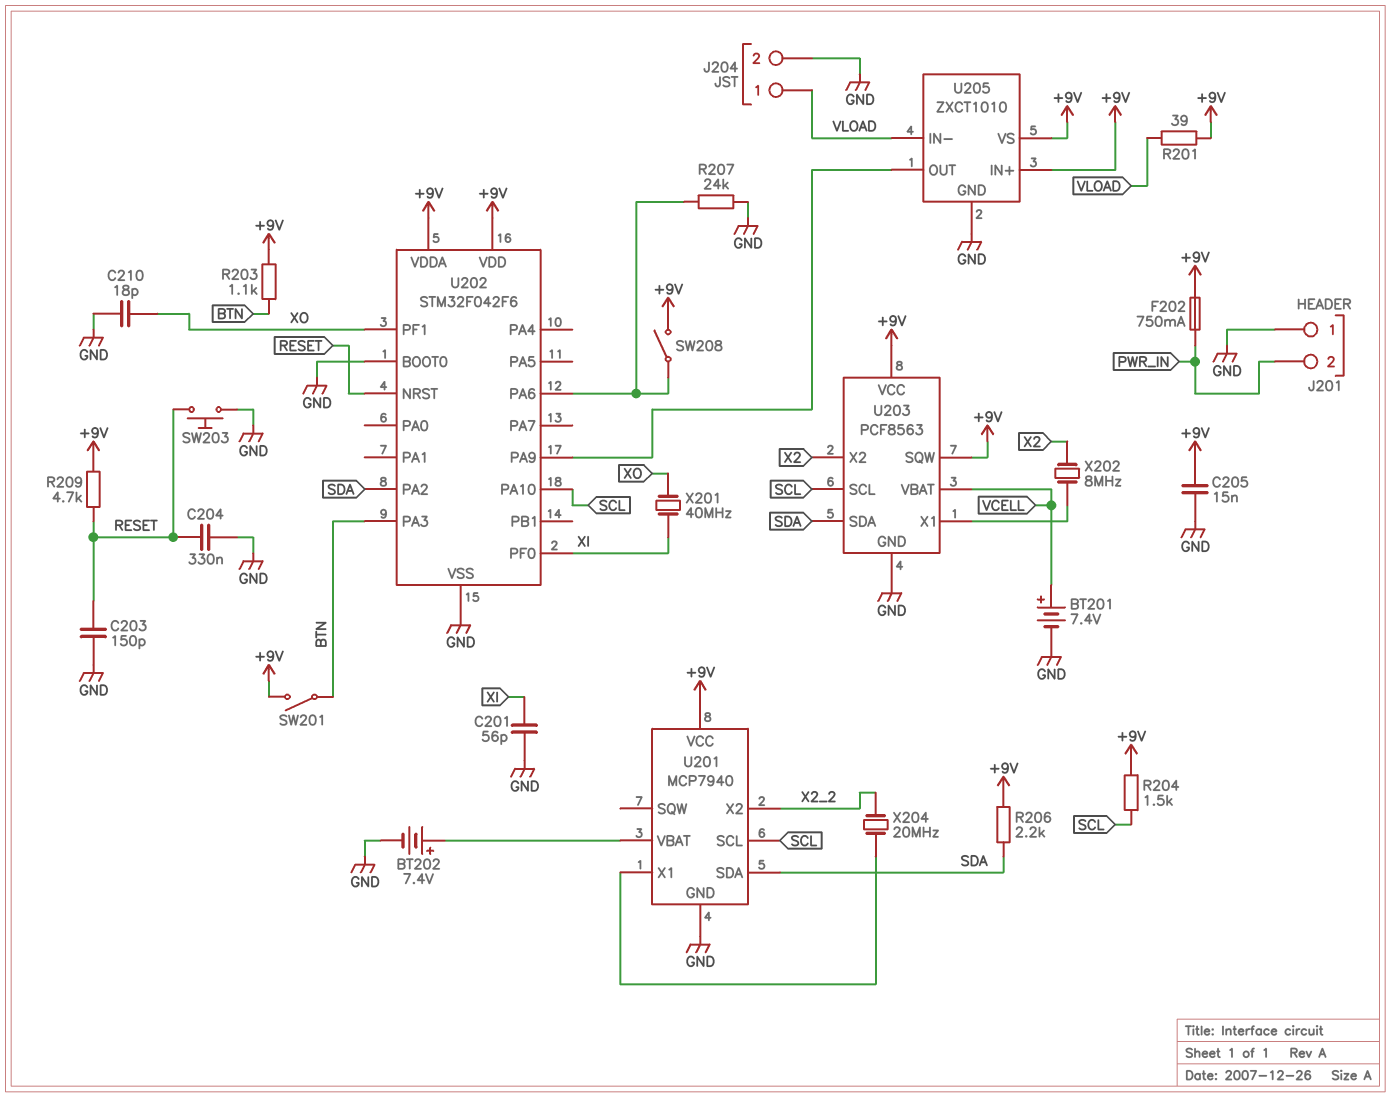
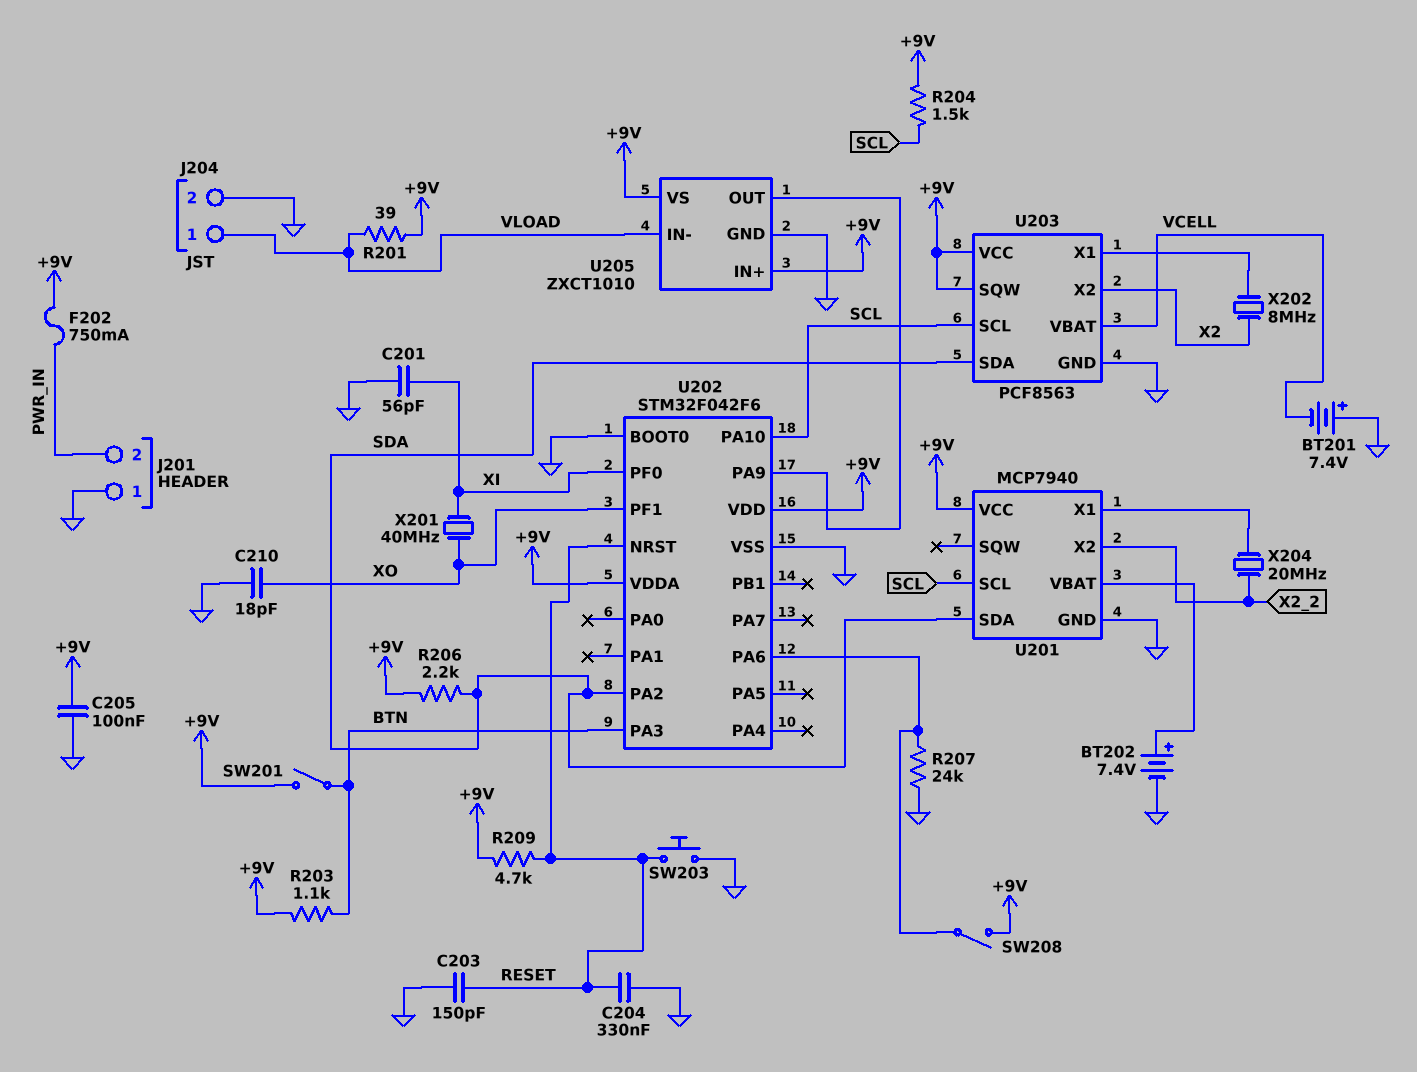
BT201: 7.4V (plus VCELL, minus GND) -> 7.4V (plus GND, minus VCELL)
C205: 15nF (+9V, GND) -> 100nF (+9V, GND)

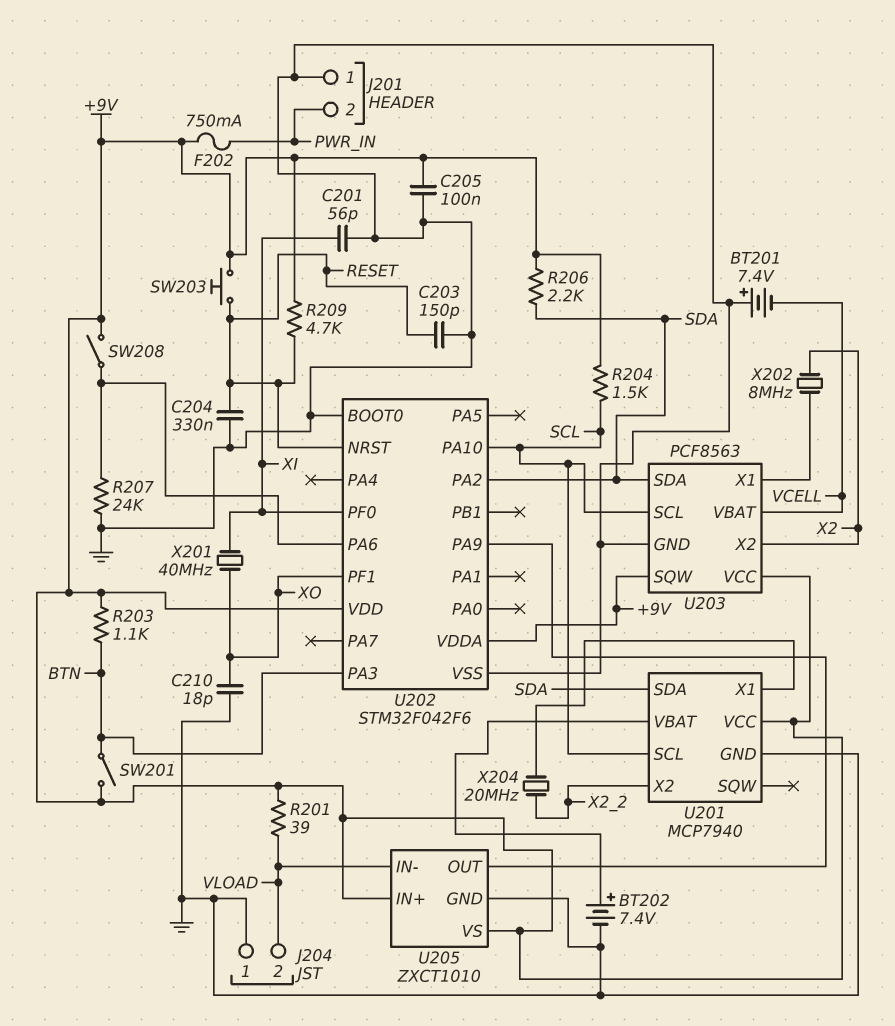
J204 pin 1: VLOAD -> GND
J204 pin 2: GND -> VLOAD
SW203: button (GND, RESET) -> button (+9V, RESET)

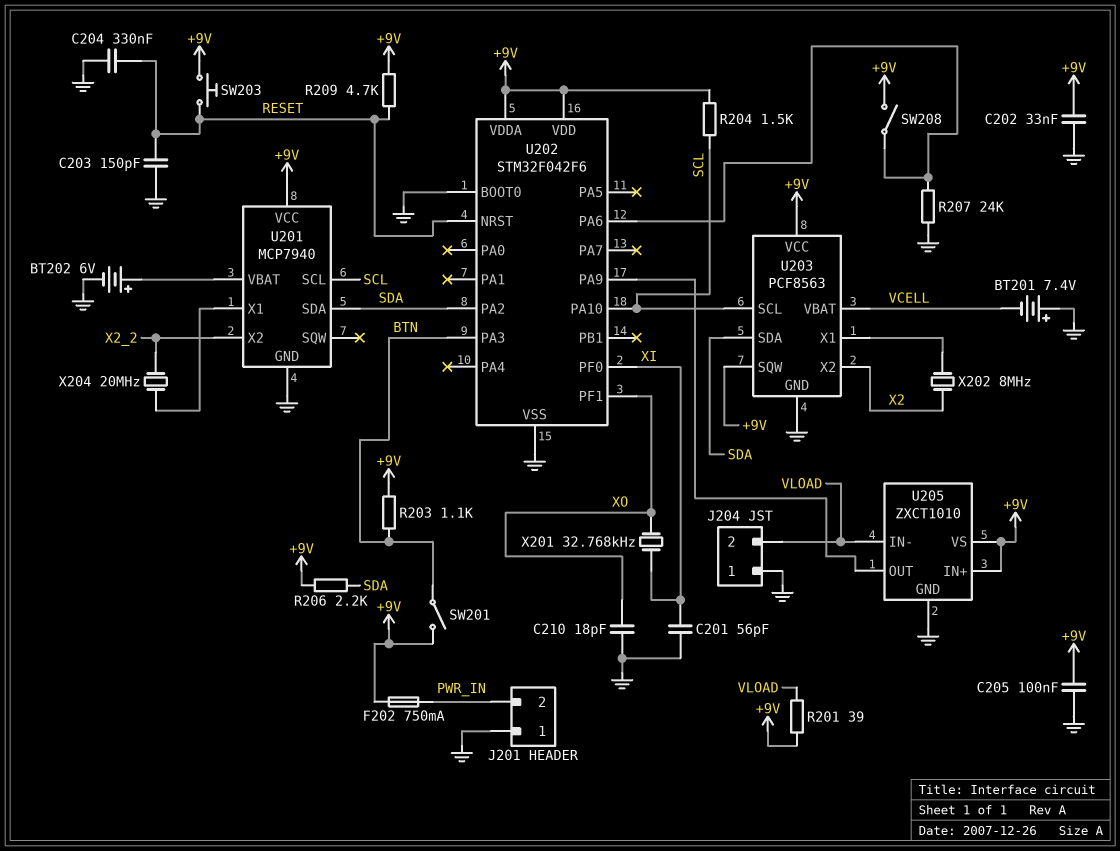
BT202: 7.4V (plus U201/VBAT, minus GND) -> 6V (plus U201/VBAT, minus GND)
C202: none -> 33nF (+9V, GND)
X201: 40MHz (XI, XO) -> 32.768kHz (XI, XO)

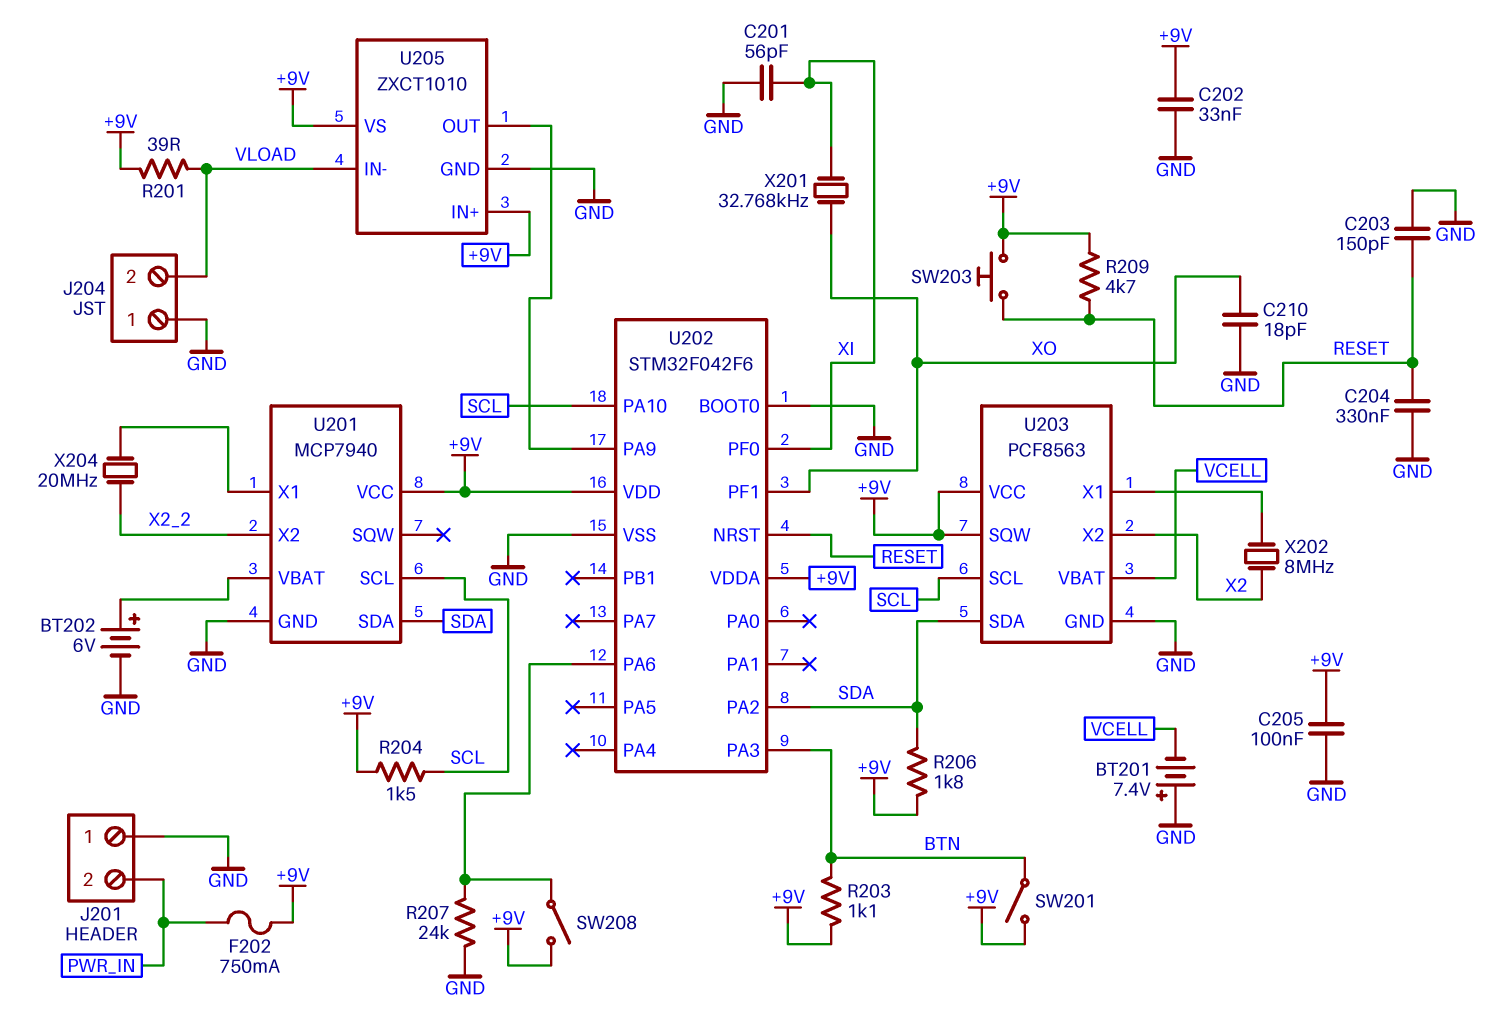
R206: 2.2k (+9V, SDA) -> 1.8k (+9V, SDA)

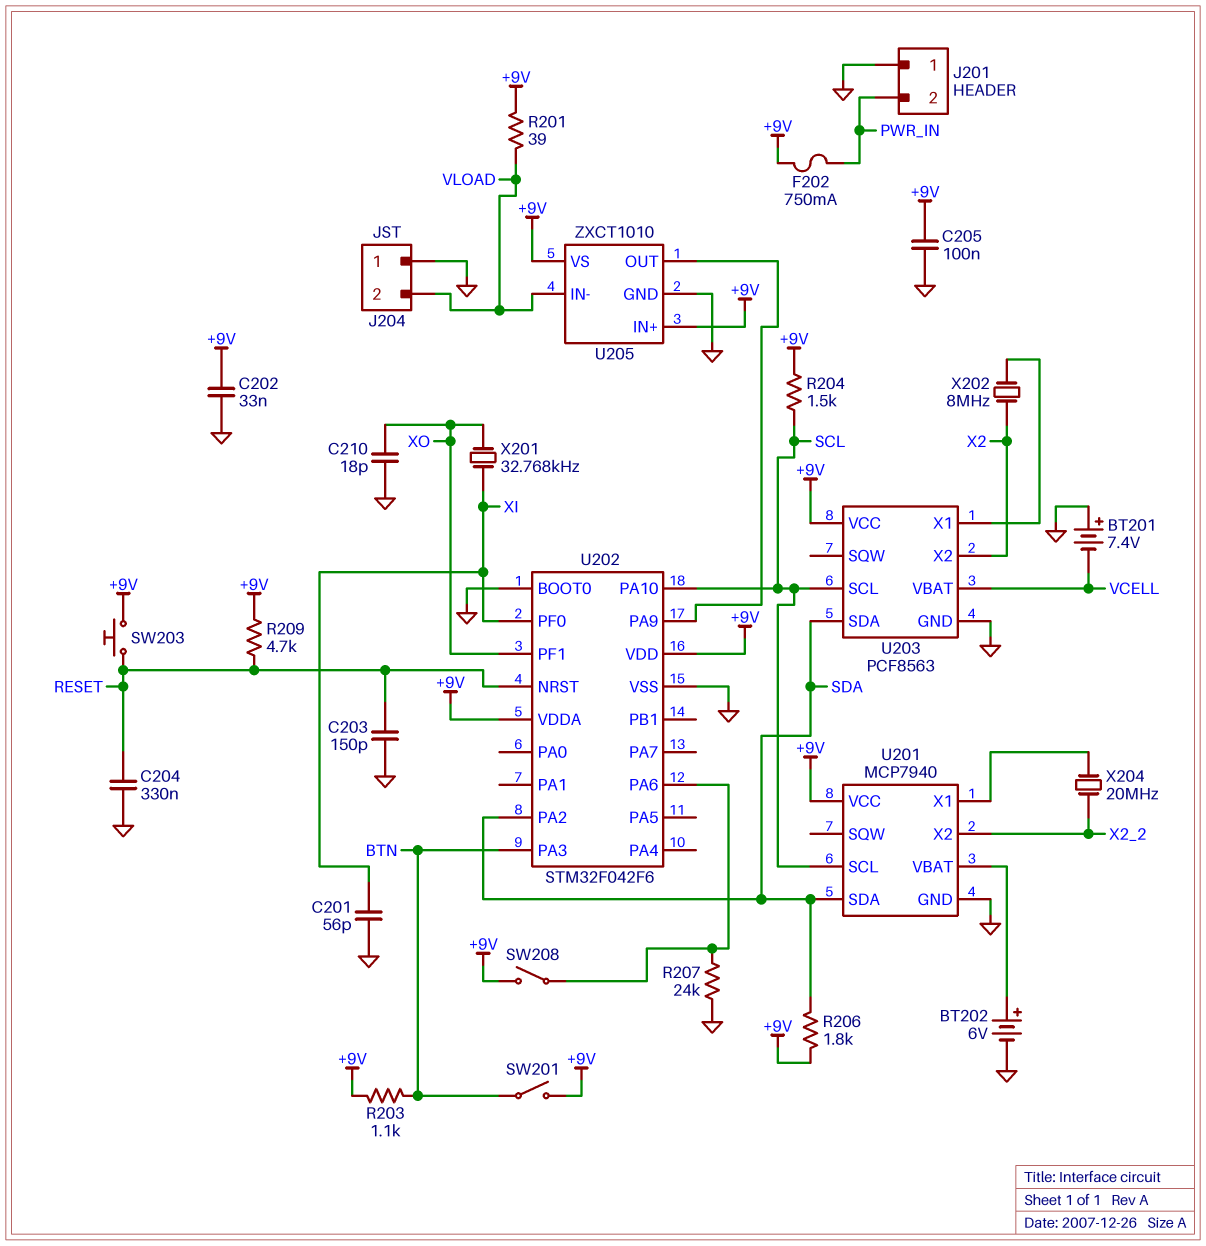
U203 pin SQW: +9V -> none

